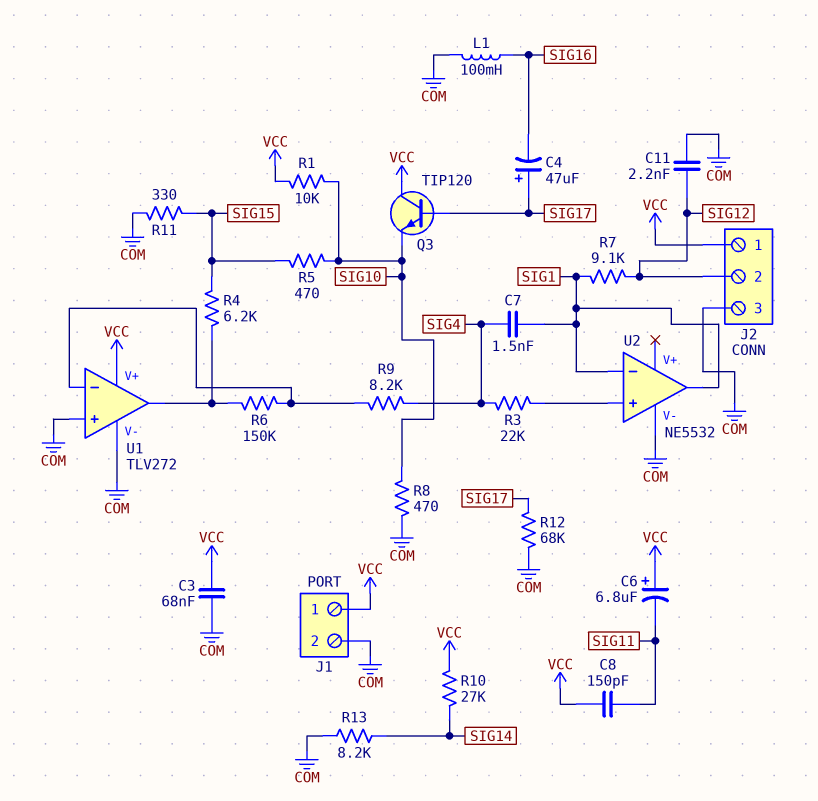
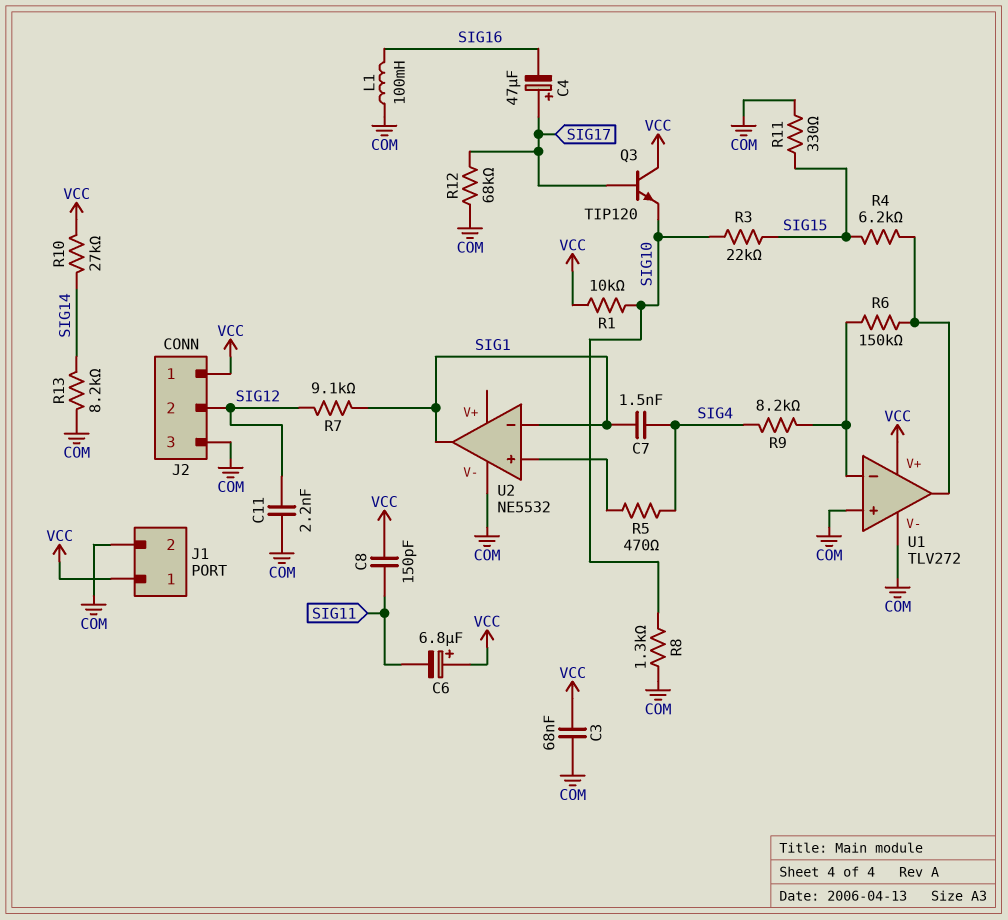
R3: 22k (SIG4, U2/in+) -> 22k (SIG10, SIG15)
R5: 470 (SIG10, SIG15) -> 470 (SIG4, U2/in+)
R8: 470 (COM, SIG10) -> 1.3k (COM, SIG10)

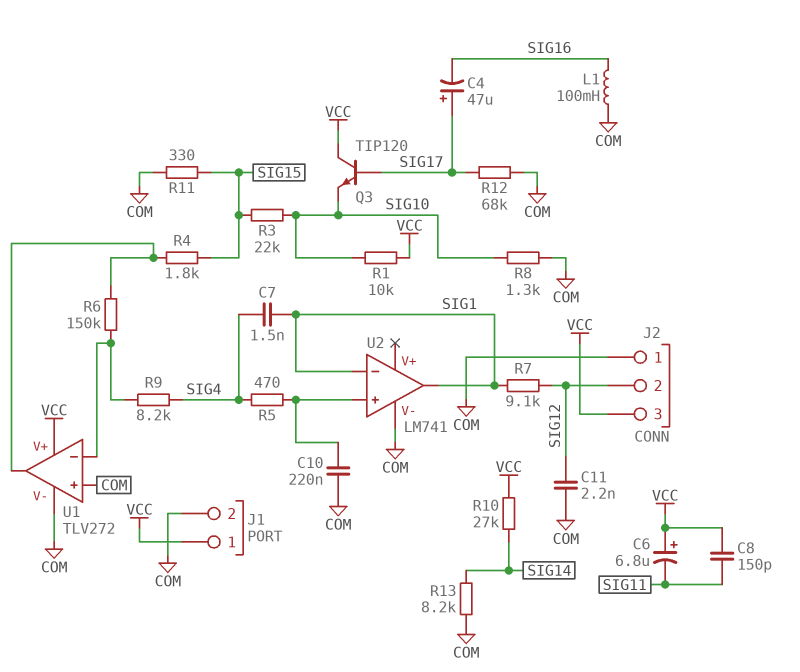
C3: 68nF (COM, VCC) -> none
C10: none -> 220nF (COM, U2/in+)
J2 pin 1: VCC -> COM
J2 pin 3: COM -> VCC
R4: 6.2k (SIG15, U1/out) -> 1.8k (SIG15, U1/out)
U2: NE5532 -> LM741

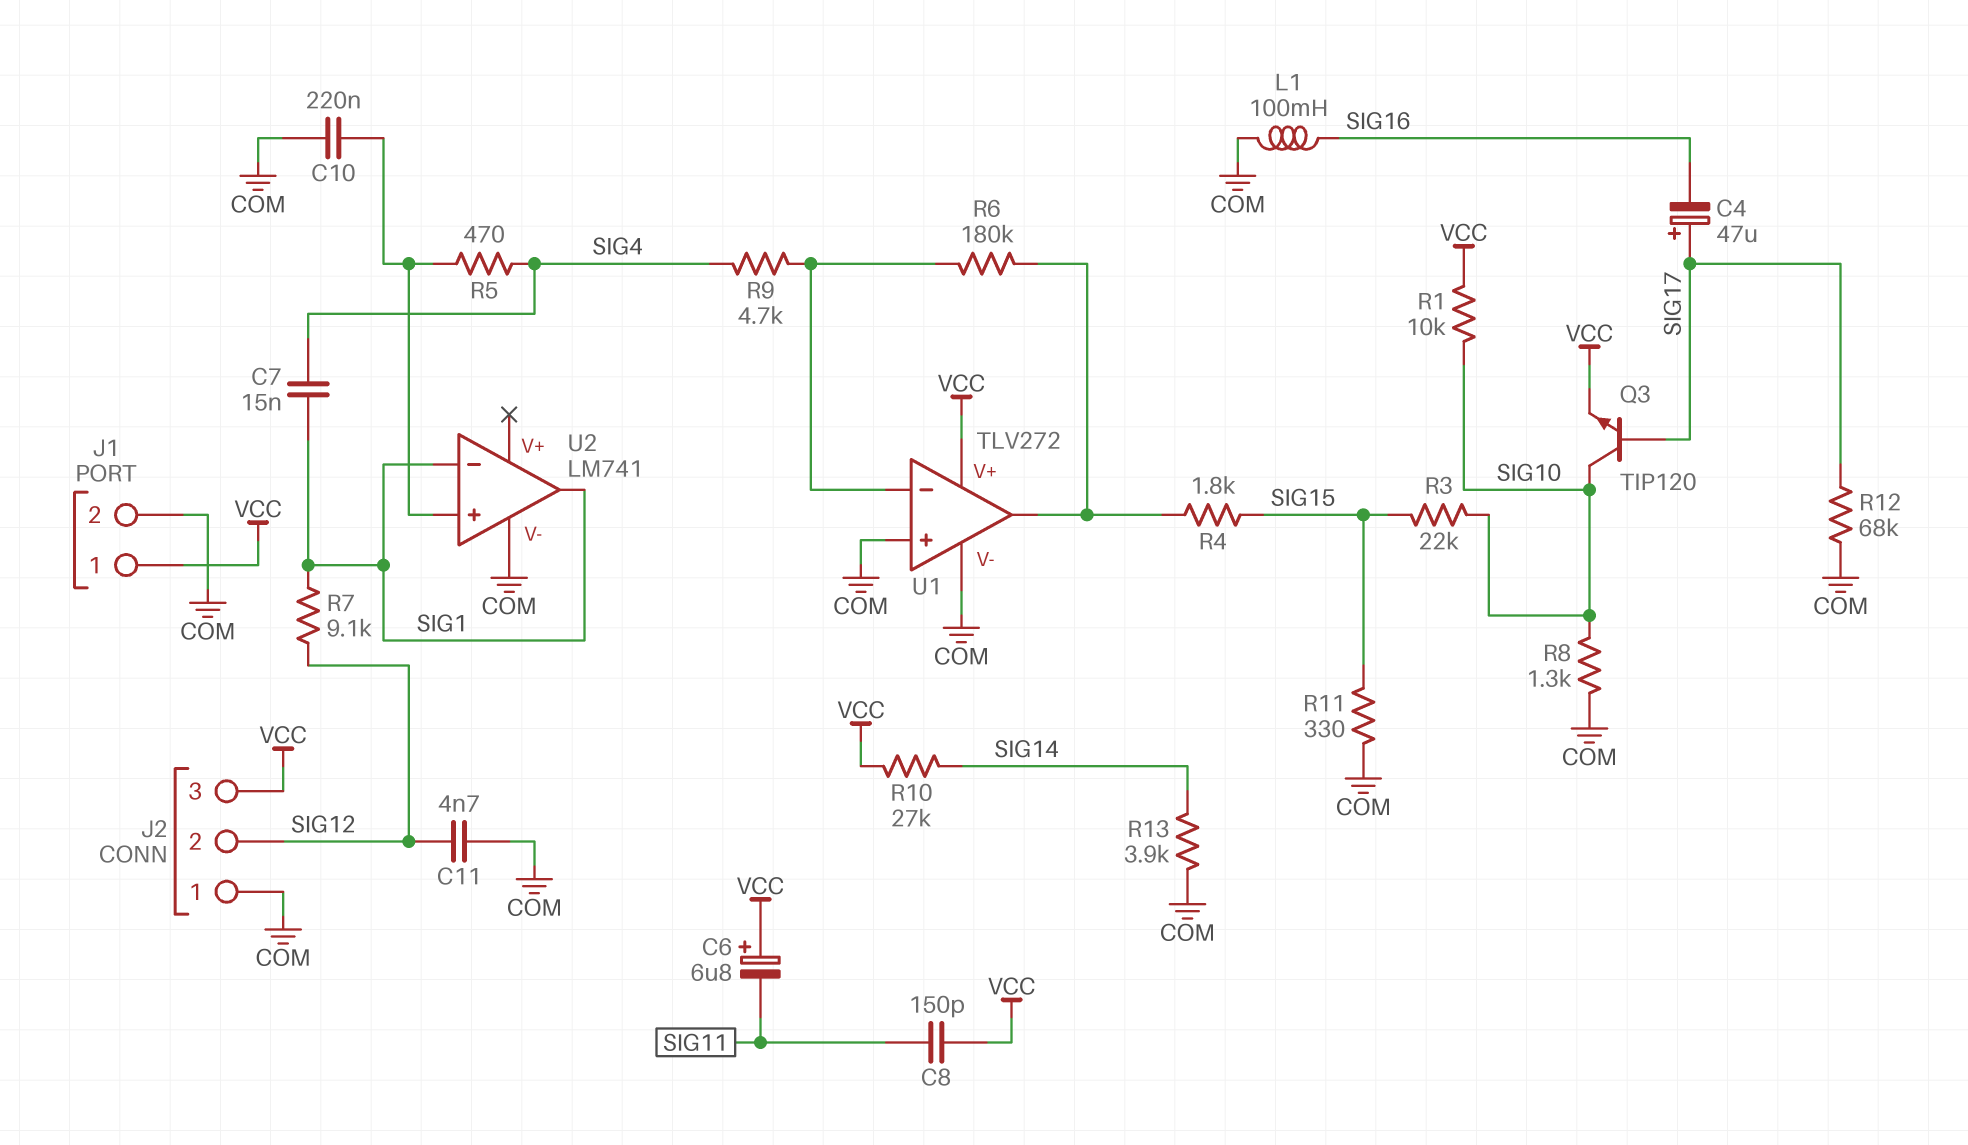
C7: 1.5nF (SIG1, SIG4) -> 15nF (SIG1, SIG4)
C11: 2.2nF (COM, SIG12) -> 4.7nF (COM, SIG12)
Q3: NPN TIP120 (B SIG17, C VCC, E SIG10) -> NPN TIP120 (B SIG17, C SIG10, E VCC)
R6: 150k (U1/in-, U1/out) -> 180k (U1/in-, U1/out)
R9: 8.2k (SIG4, U1/in-) -> 4.7k (SIG4, U1/in-)
R13: 8.2k (COM, SIG14) -> 3.9k (COM, SIG14)

